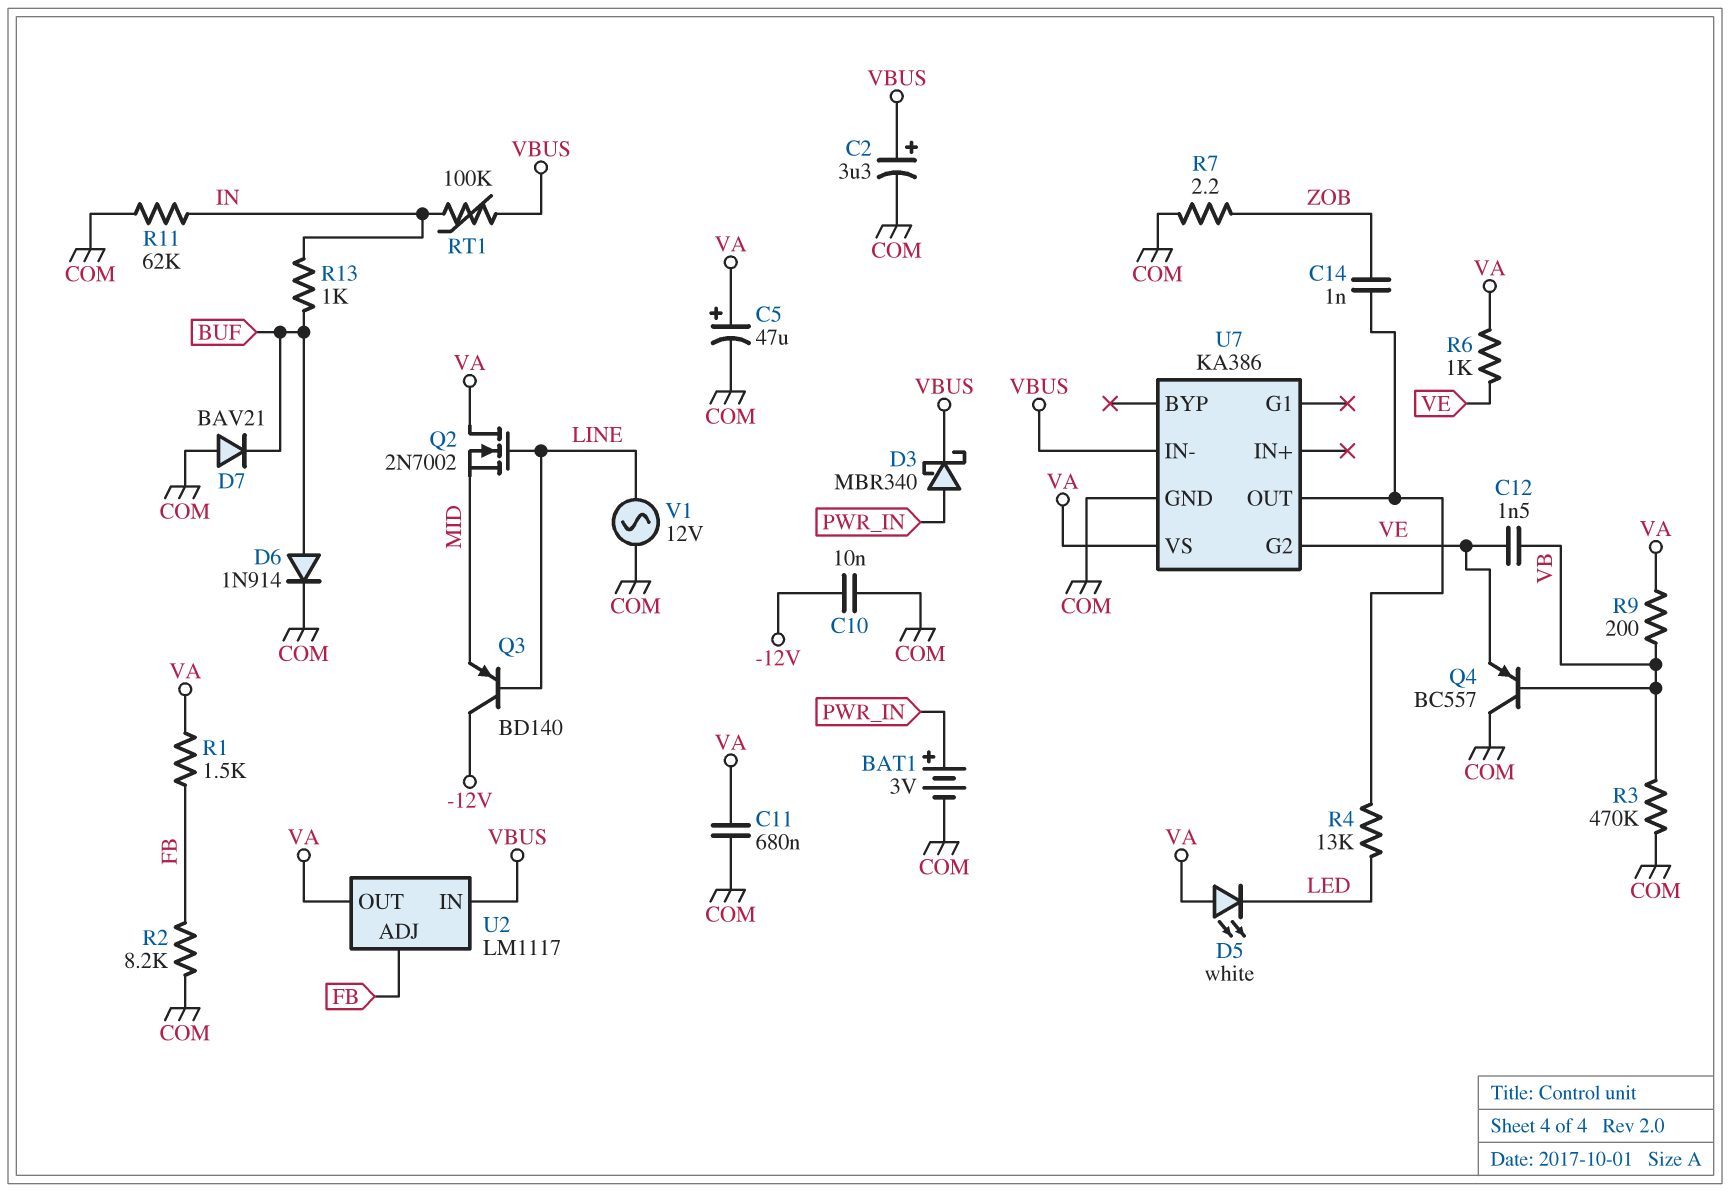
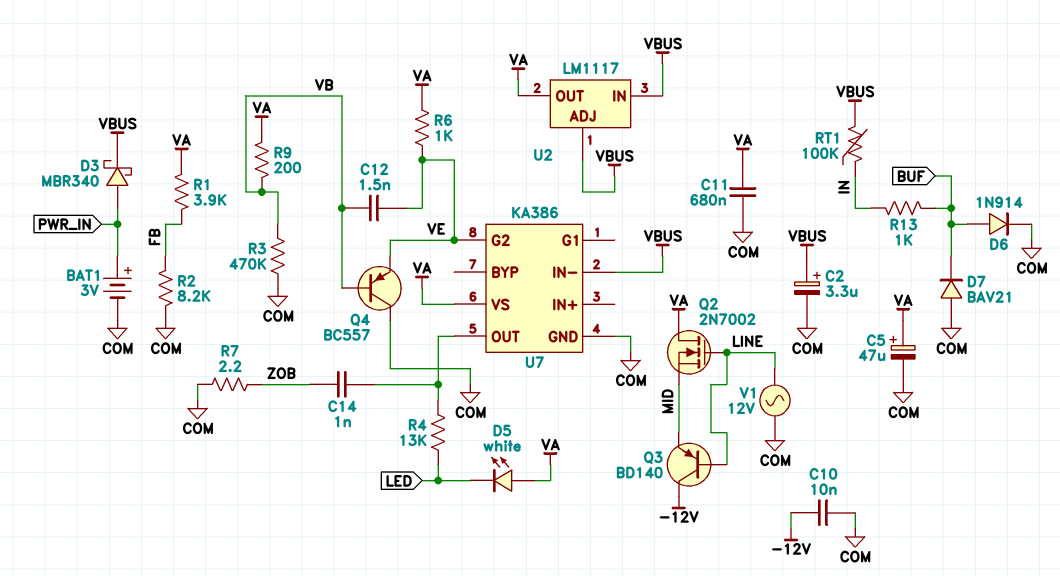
R1: 1.5k (FB, VA) -> 3.9k (FB, VA)
R11: 62k (COM, IN) -> none
U2 pin ADJ: FB -> VBUS

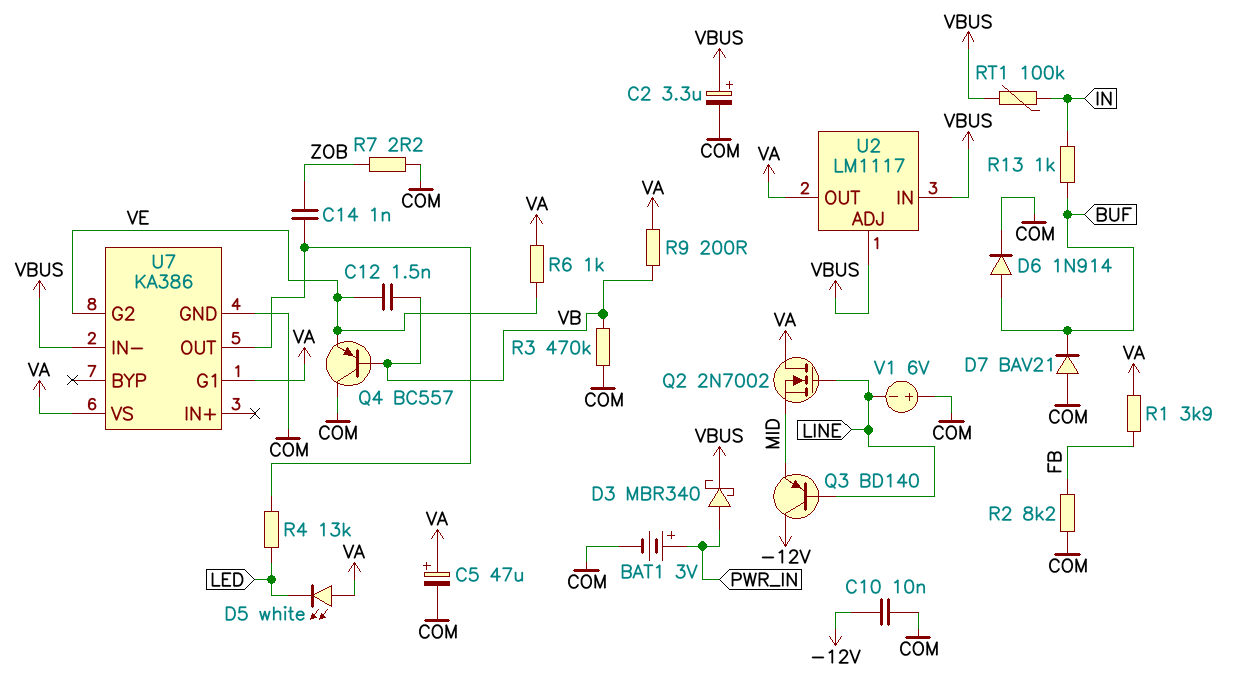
C11: 680nF (COM, VA) -> none
U7 pin G1: none -> VA
V1: AC 12V (COM, LINE) -> 6V (plus COM, minus LINE)

